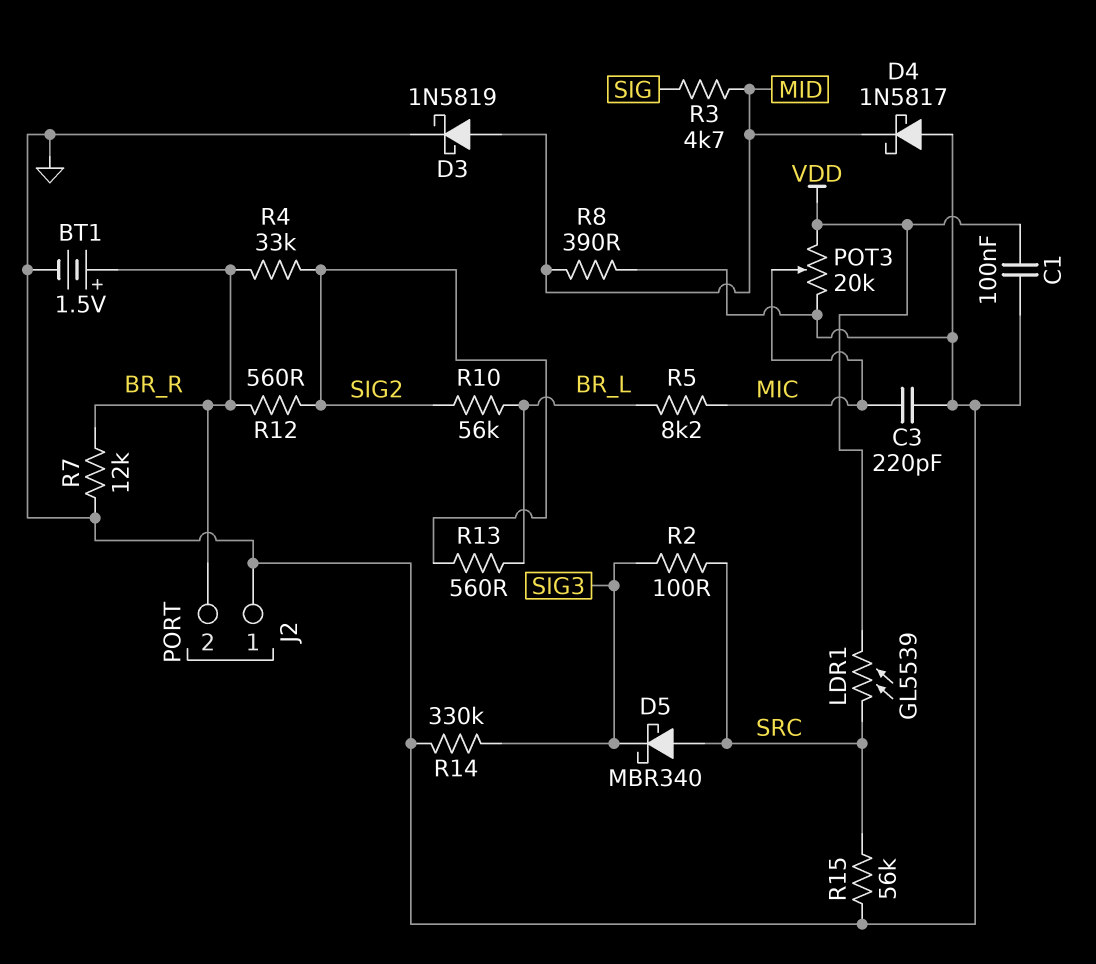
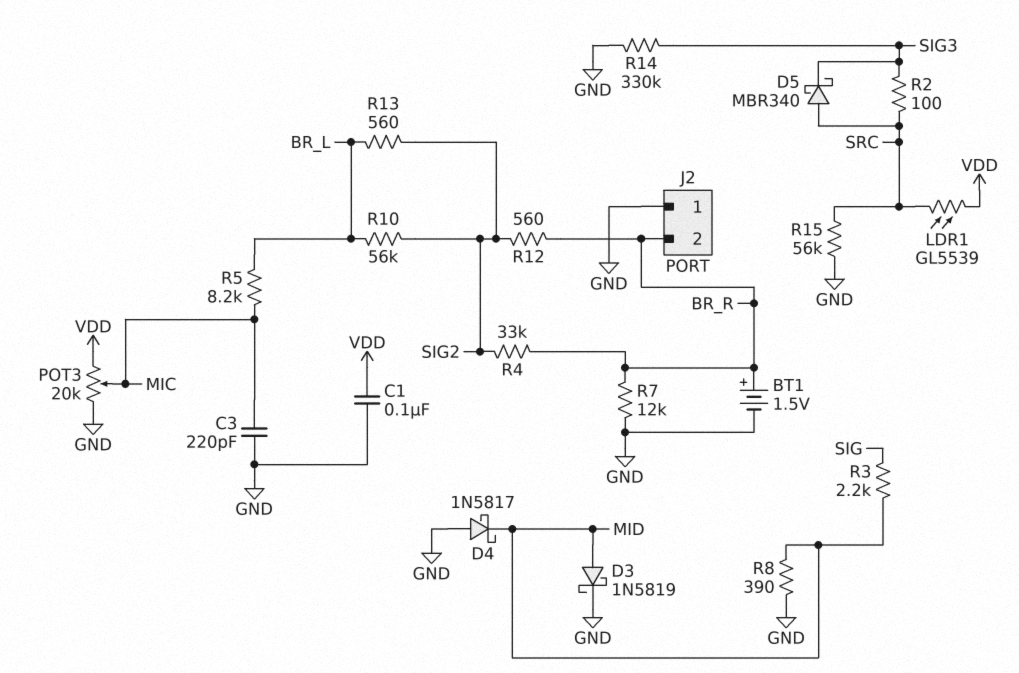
R3: 4.7k (MID, SIG) -> 2.2k (MID, SIG)

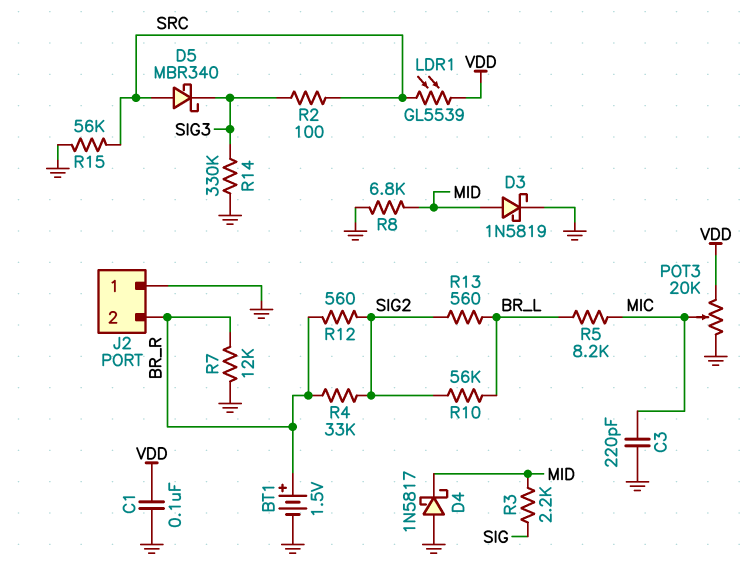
R8: 390 (GND, MID) -> 6.8k (GND, MID)

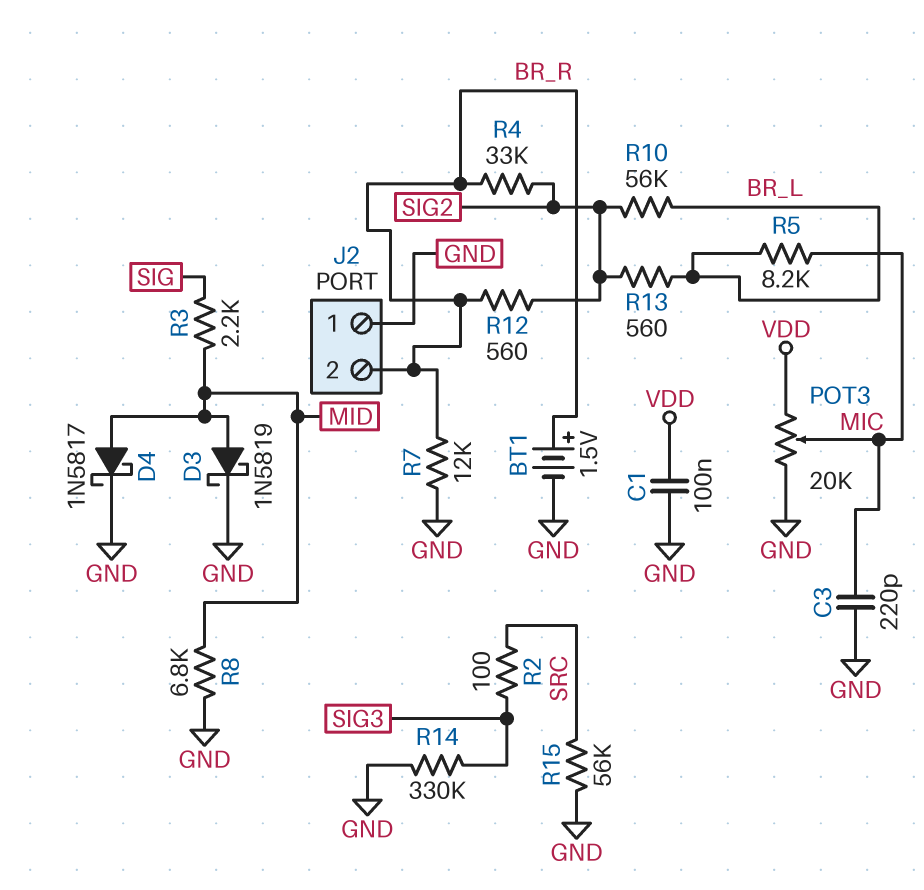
D4: schottky 1N5817 (A GND, K MID) -> schottky 1N5817 (A MID, K GND)
D5: schottky MBR340 (A SRC, K SIG3) -> none
LDR1: GL5539 (SRC, VDD) -> none

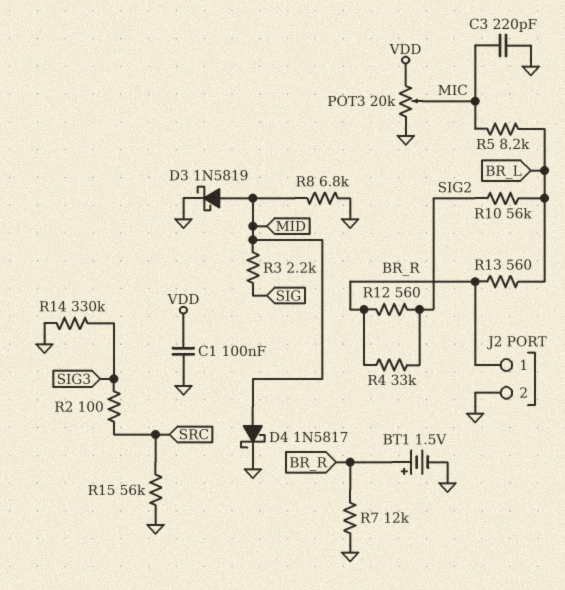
J2 pin 1: GND -> BR_R
J2 pin 2: BR_R -> GND
R13: 560 (BR_L, SIG2) -> 560 (BR_L, BR_R)

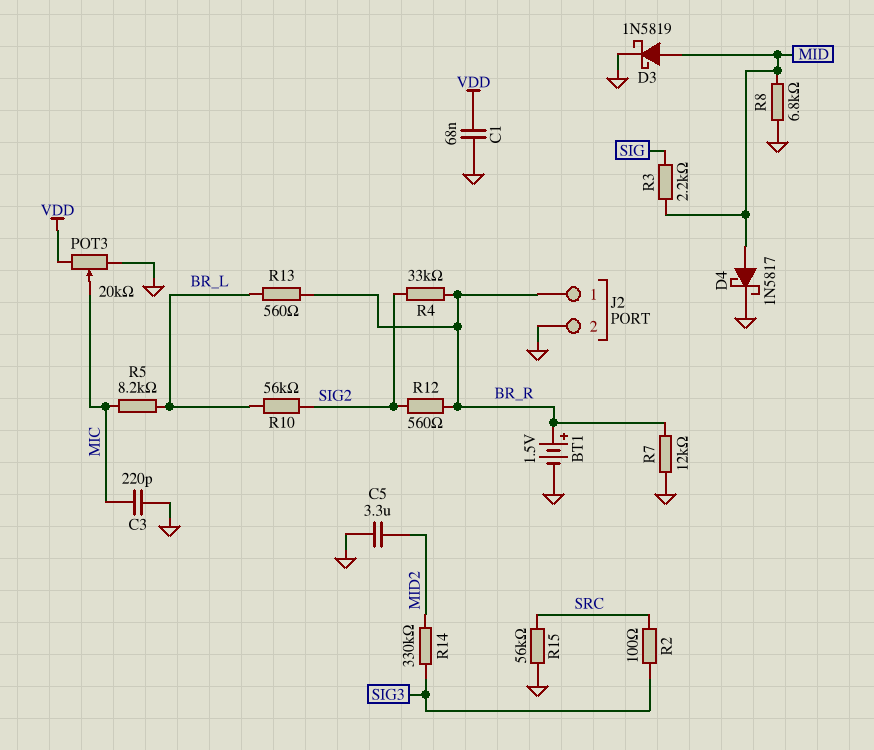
C1: 100nF (GND, VDD) -> 68nF (GND, VDD)
C5: none -> 3.3uF (GND, MID2)
R14: 330k (GND, SIG3) -> 330k (MID2, SIG3)

